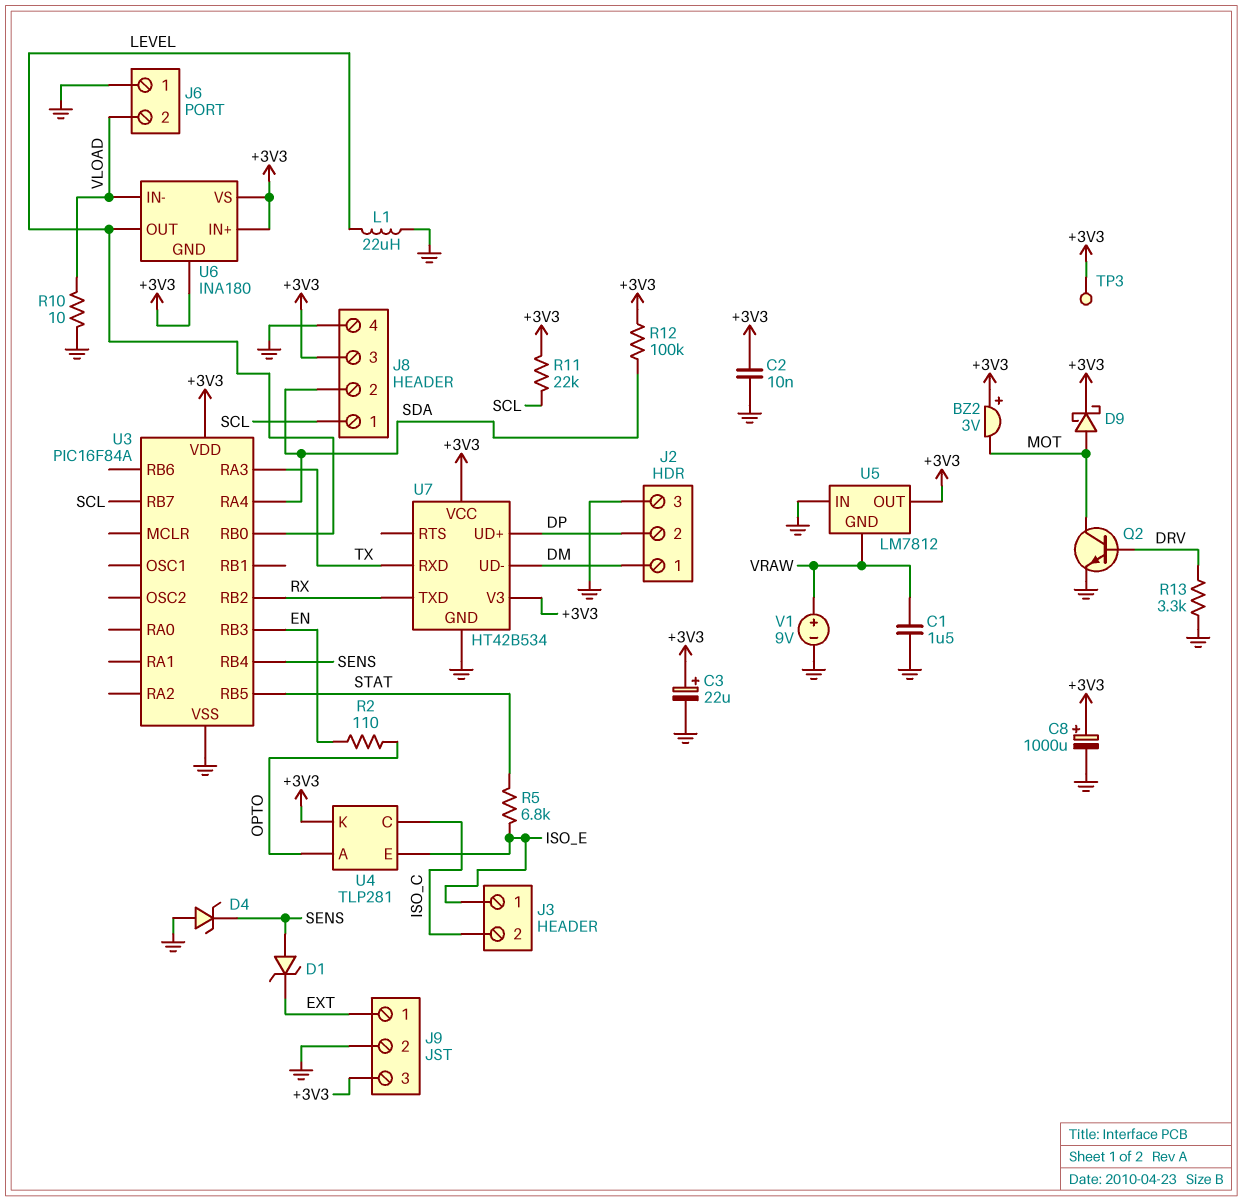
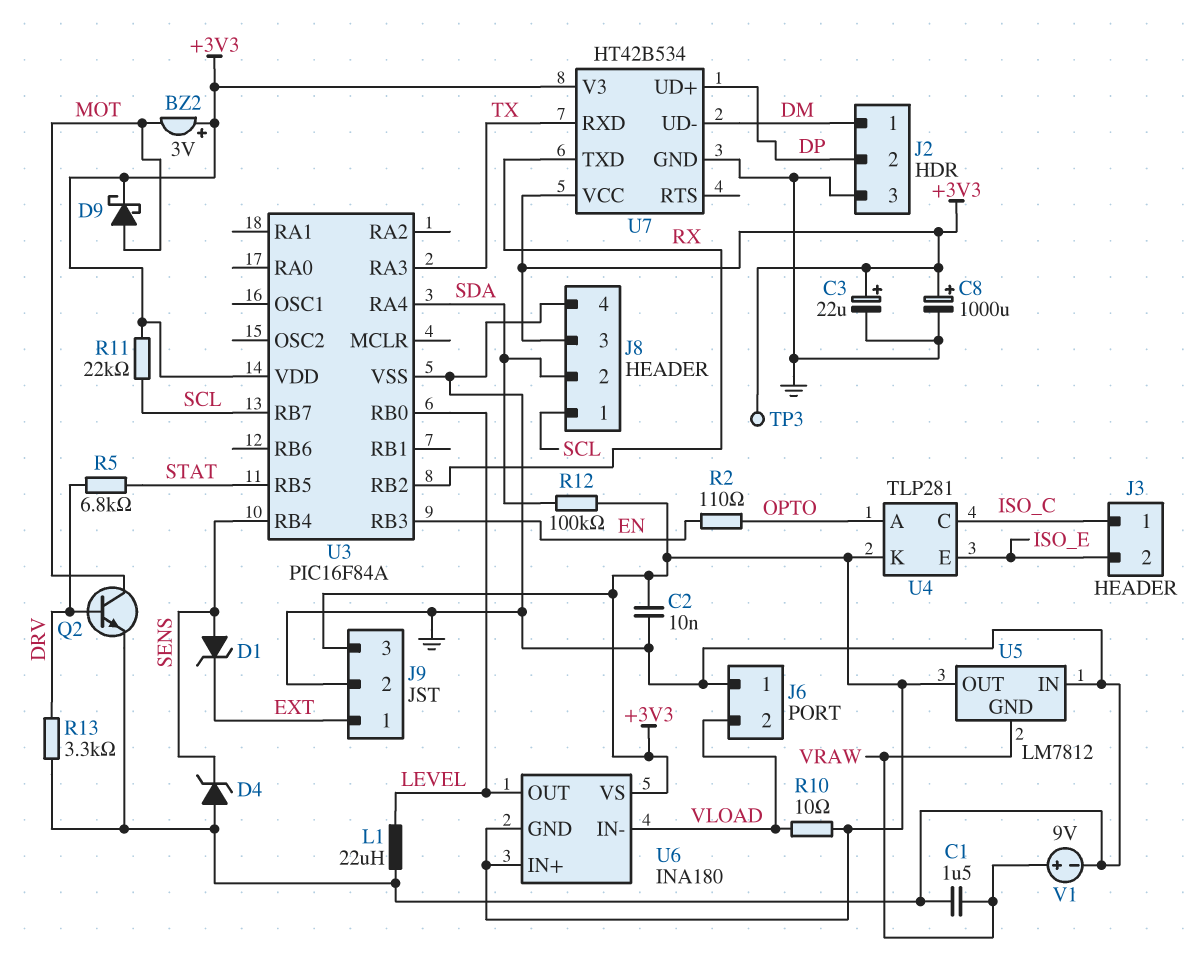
J3 pin 1: ISO_E -> ISO_C
J3 pin 2: ISO_C -> ISO_E
R5: 6.8k (ISO_E, STAT) -> 6.8k (DRV, STAT)
R10: 10 (GND, VLOAD) -> 10 (+3V3, VLOAD)

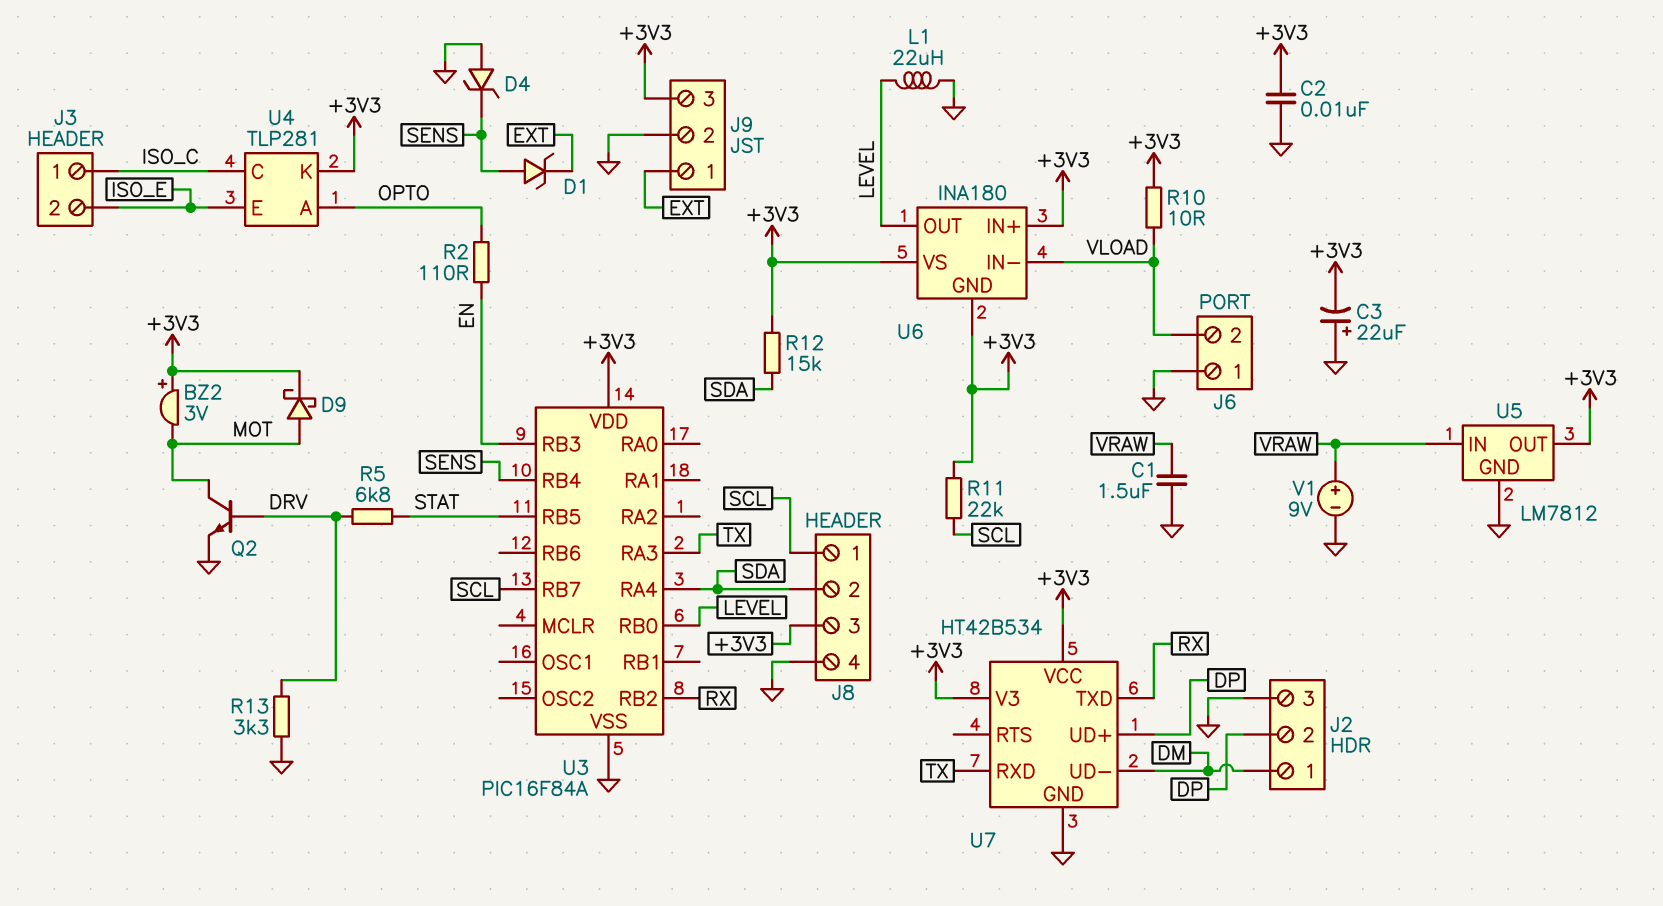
C3: 22uF (plus +3V3, minus GND) -> 22uF (plus GND, minus +3V3)
C8: 1000uF (plus +3V3, minus GND) -> none
R12: 100k (+3V3, SDA) -> 15k (+3V3, SDA)
TP3: test point (+3V3) -> none
U5 pin GND: VRAW -> GND
U5 pin IN: GND -> VRAW

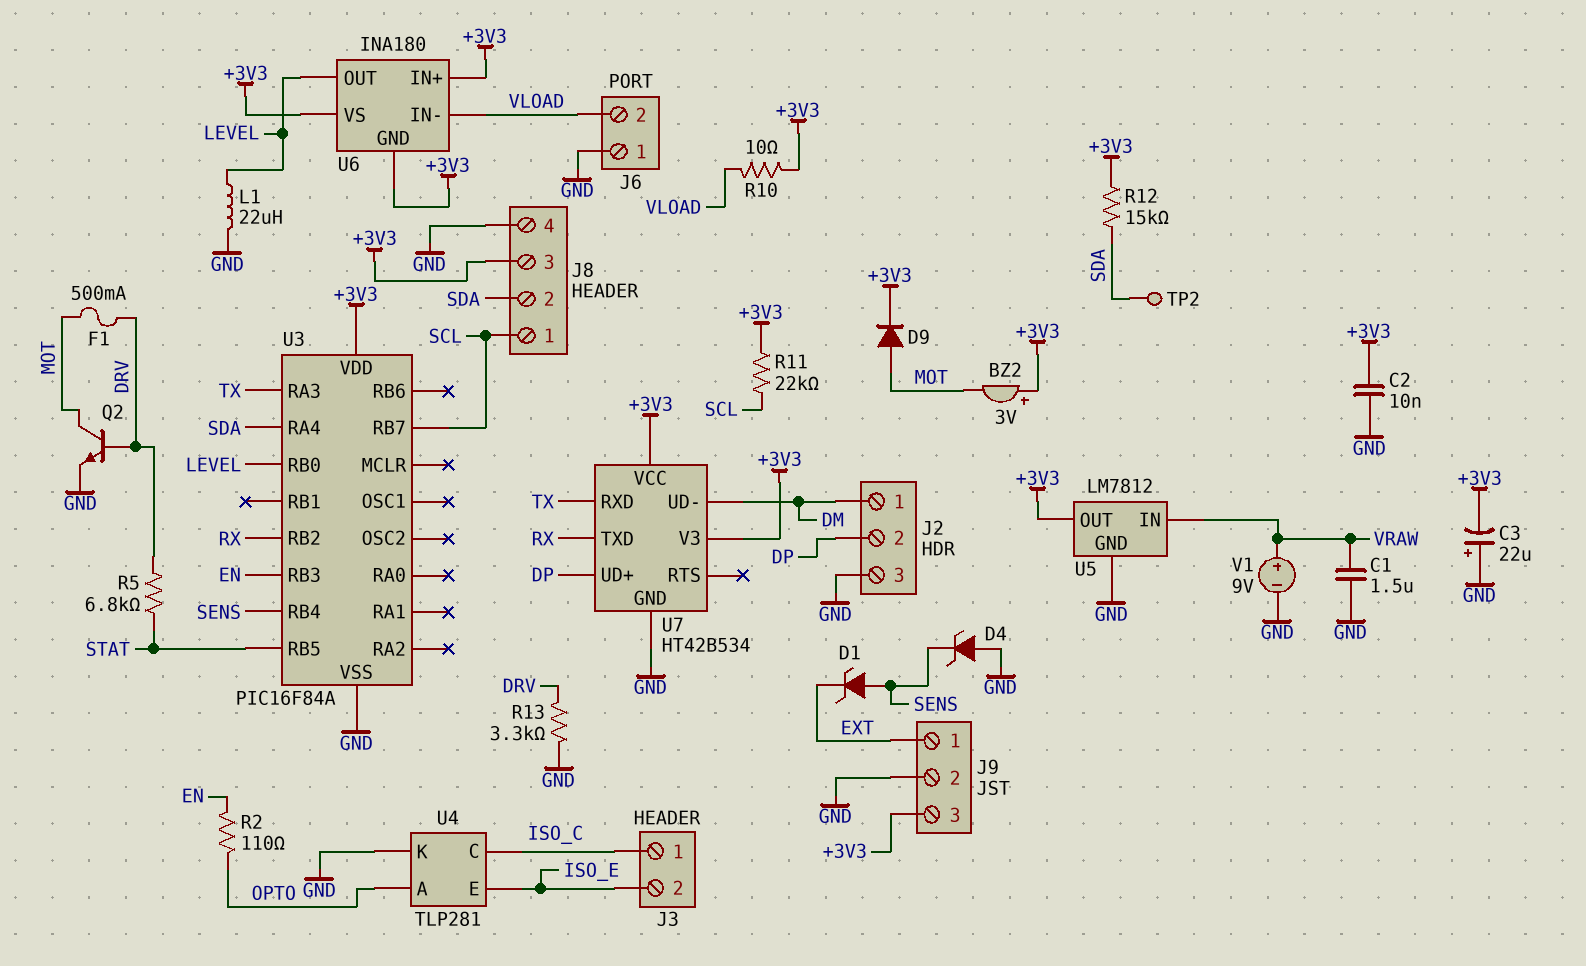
D9: schottky (A MOT, K +3V3) -> diode (A MOT, K +3V3)
F1: none -> 500mA (DRV, MOT)
TP2: none -> test point (SDA)
U4 pin K: +3V3 -> GND

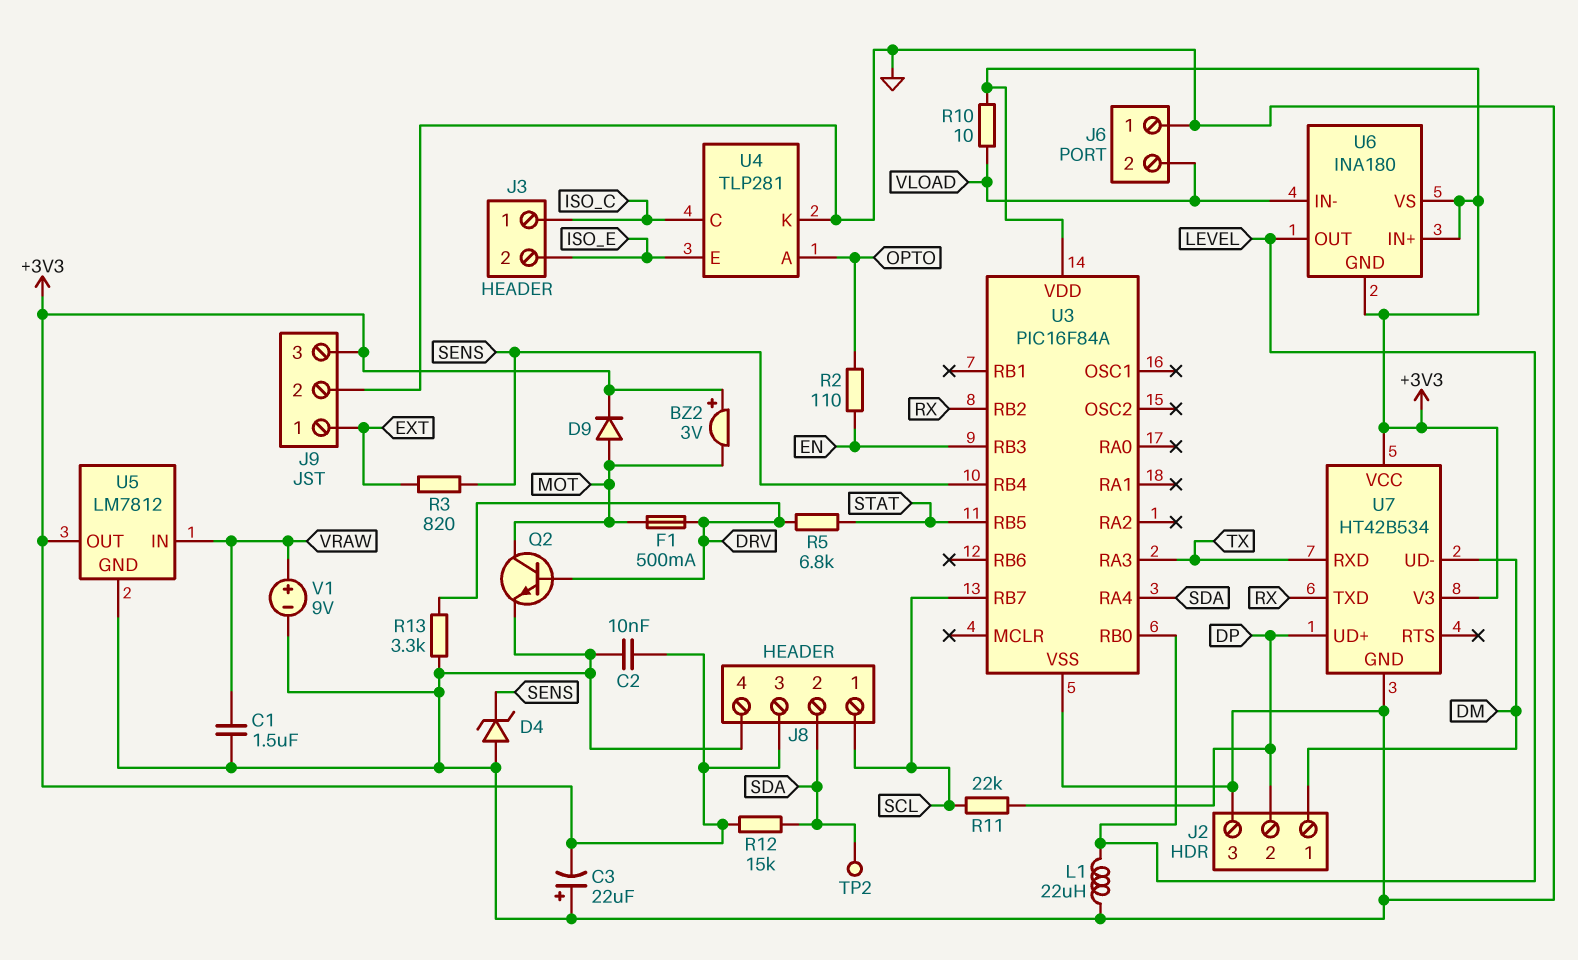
D1: zener (A SENS, K EXT) -> none
R3: none -> 820 (EXT, SENS)
R11: 22k (+3V3, SCL) -> 22k (DP, SCL)

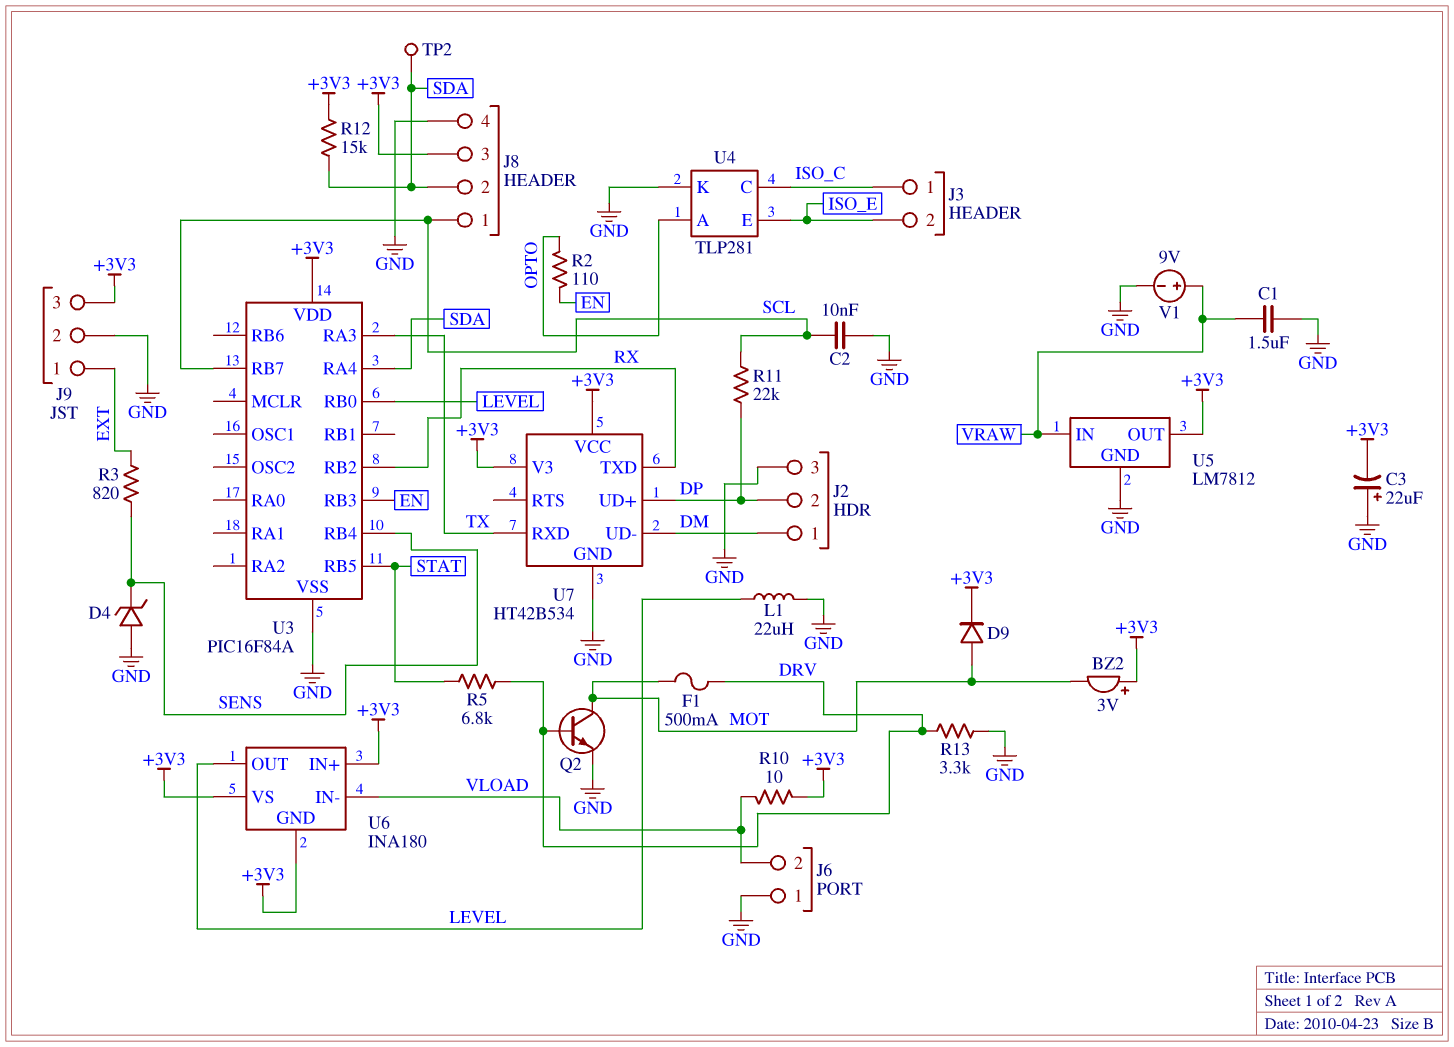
C2: 10nF (+3V3, GND) -> 10nF (GND, SCL)

